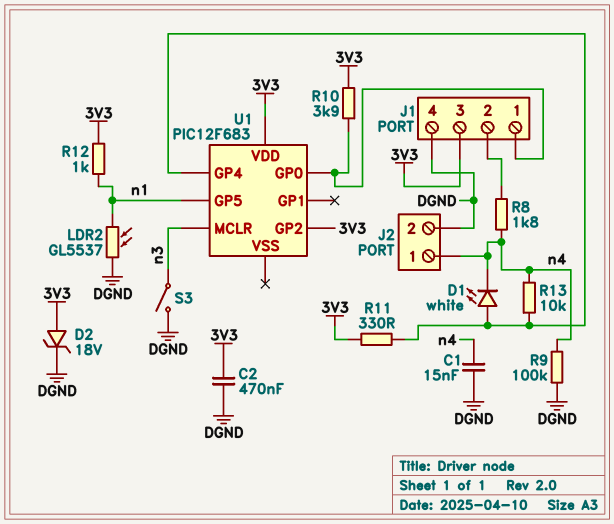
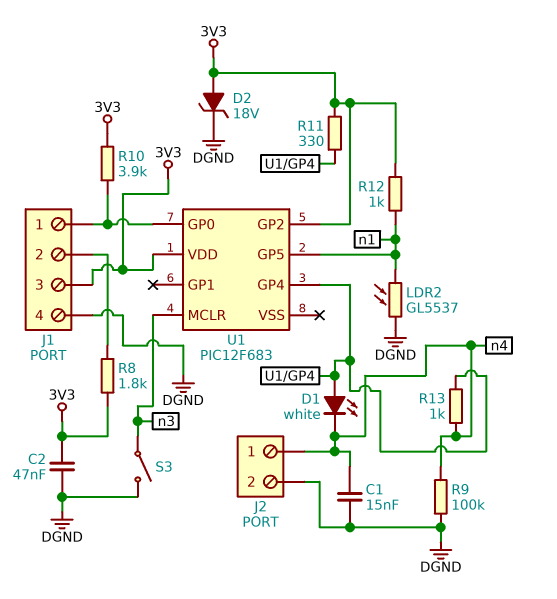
C2: 470nF (3V3, DGND) -> 47nF (3V3, DGND)
R8: 1.8k (J1/2, n4) -> 1.8k (3V3, J1/2)
R13: 10k (U1/GP4, n4) -> 1k (U1/GP4, n4)

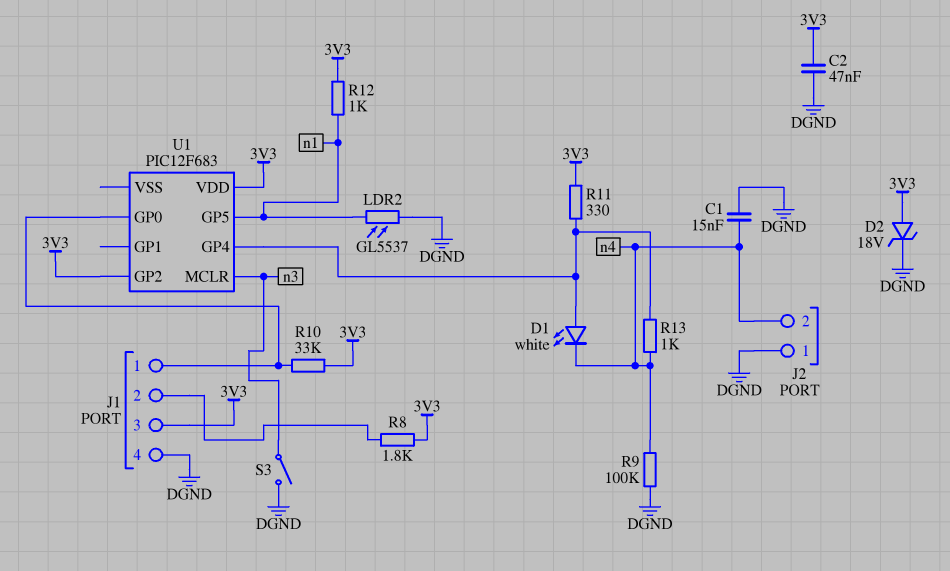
J2 pin 1: n4 -> DGND
J2 pin 2: DGND -> n4
R10: 3.9k (3V3, J1/1) -> 33k (3V3, J1/1)

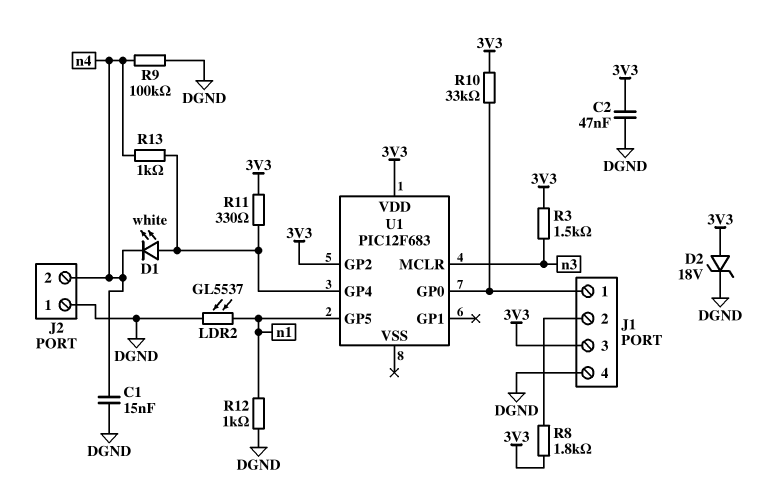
R3: none -> 1.5k (3V3, n3)
R12: 1k (3V3, n1) -> 1k (DGND, n1)
S3: switch (DGND, n3) -> none

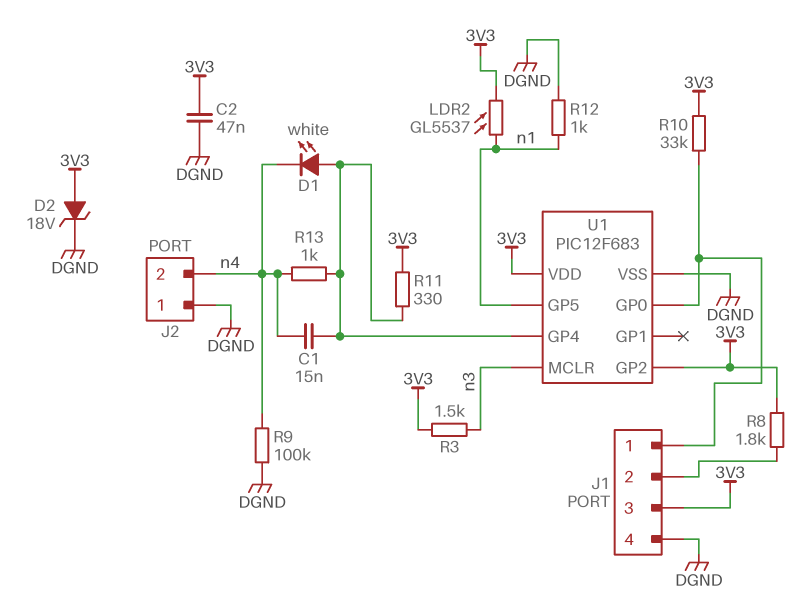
C1: 15nF (DGND, n4) -> 15nF (U1/GP4, n4)
LDR2: GL5537 (DGND, n1) -> GL5537 (3V3, n1)
U1 pin VSS: none -> DGND

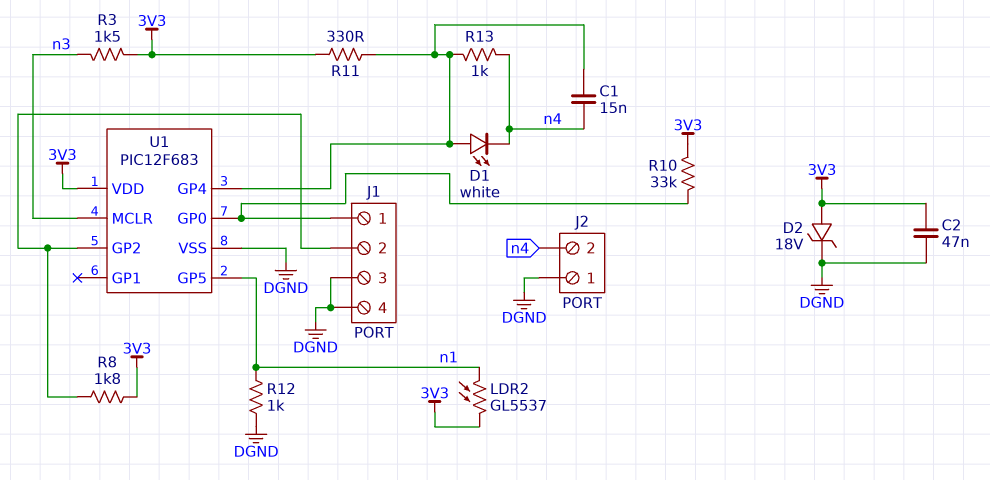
J1 pin 3: 3V3 -> DGND
R9: 100k (DGND, n4) -> none
U1 pin GP2: 3V3 -> J1/2

